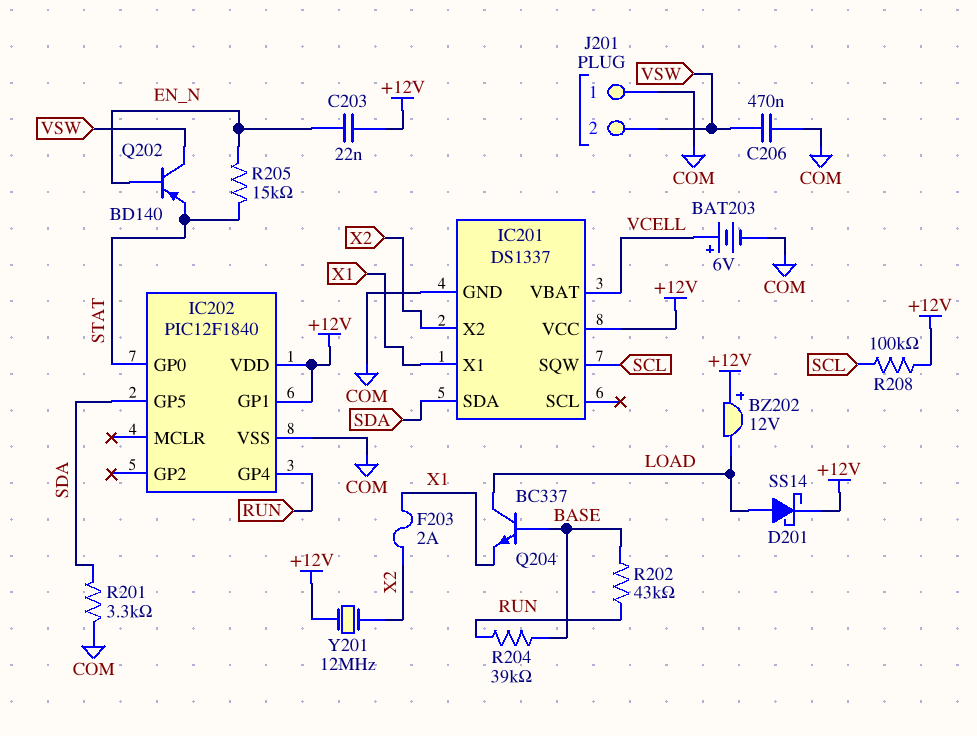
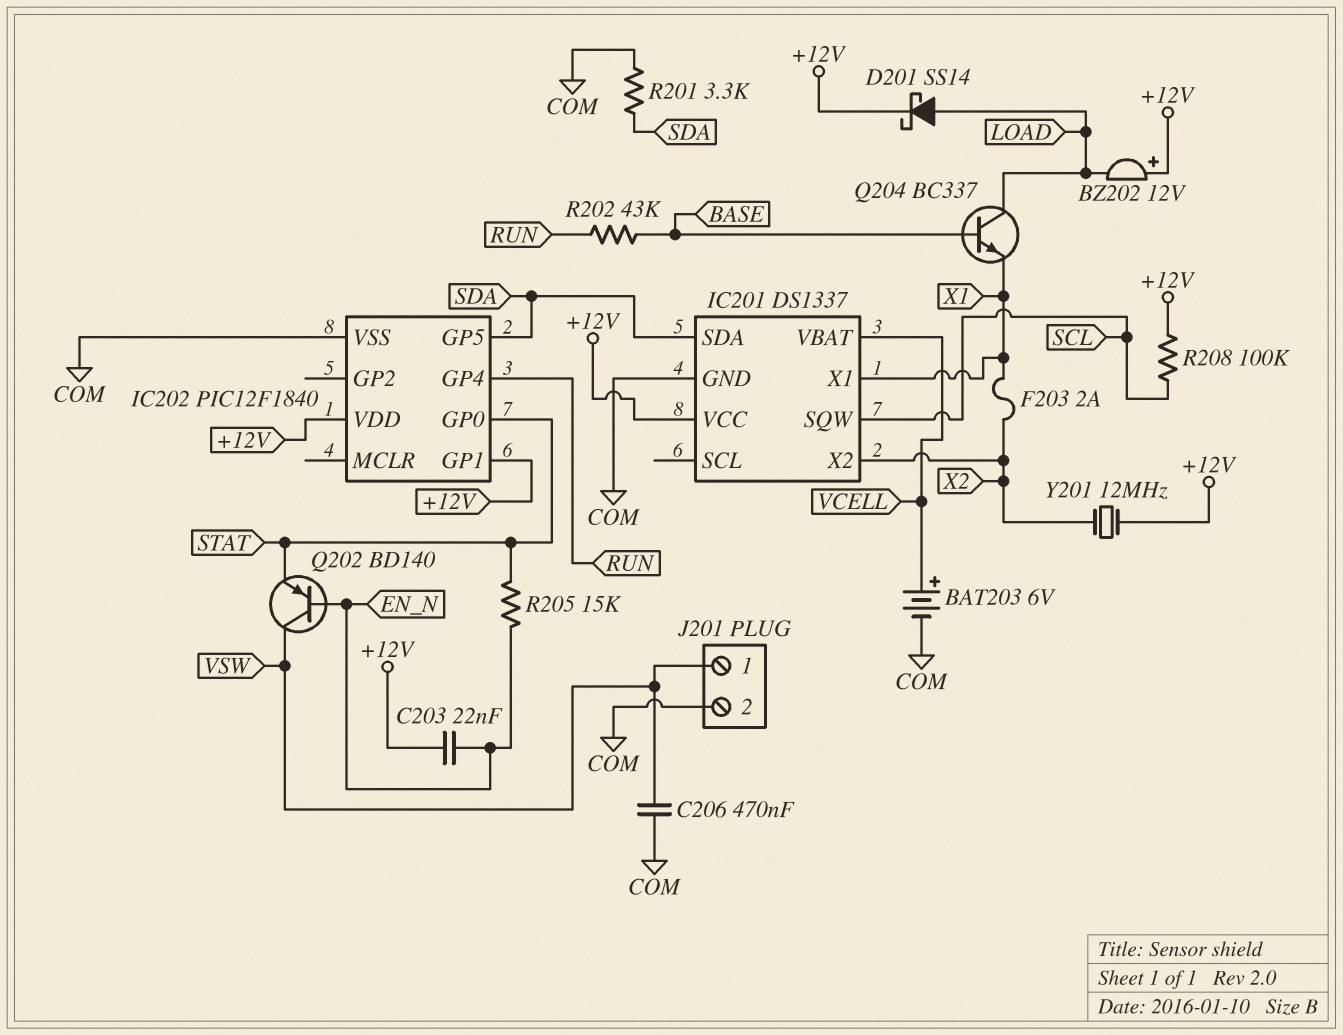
J201 pin 1: COM -> VSW
J201 pin 2: VSW -> COM
R204: 39k (BASE, RUN) -> none

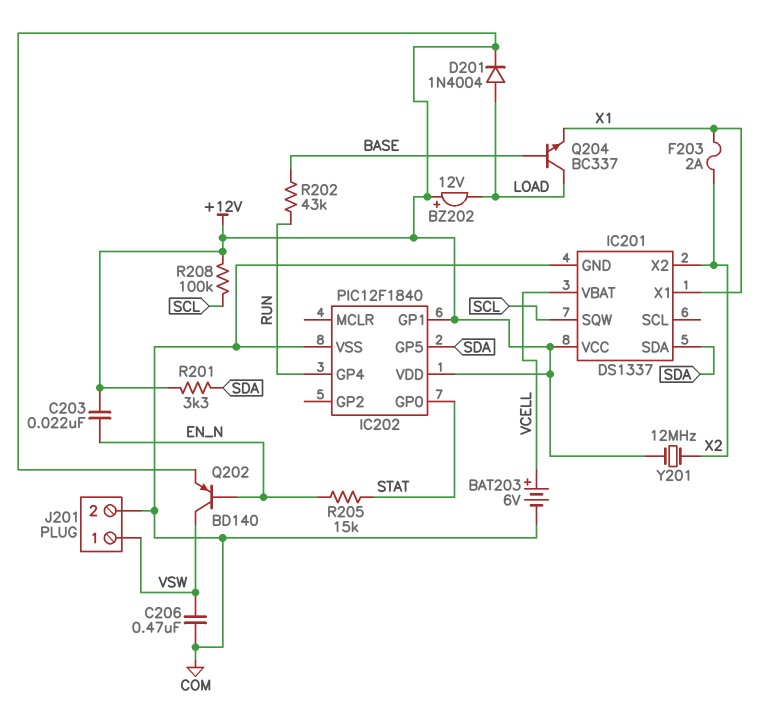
D201: schottky SS14 (A LOAD, K +12V) -> diode 1N4004 (A LOAD, K +12V)
Q202: PNP BD140 (B EN_N, C VSW, E STAT) -> PNP BD140 (B EN_N, C VSW, E +12V)
R201: 3.3k (COM, SDA) -> 3.3k (+12V, SDA)

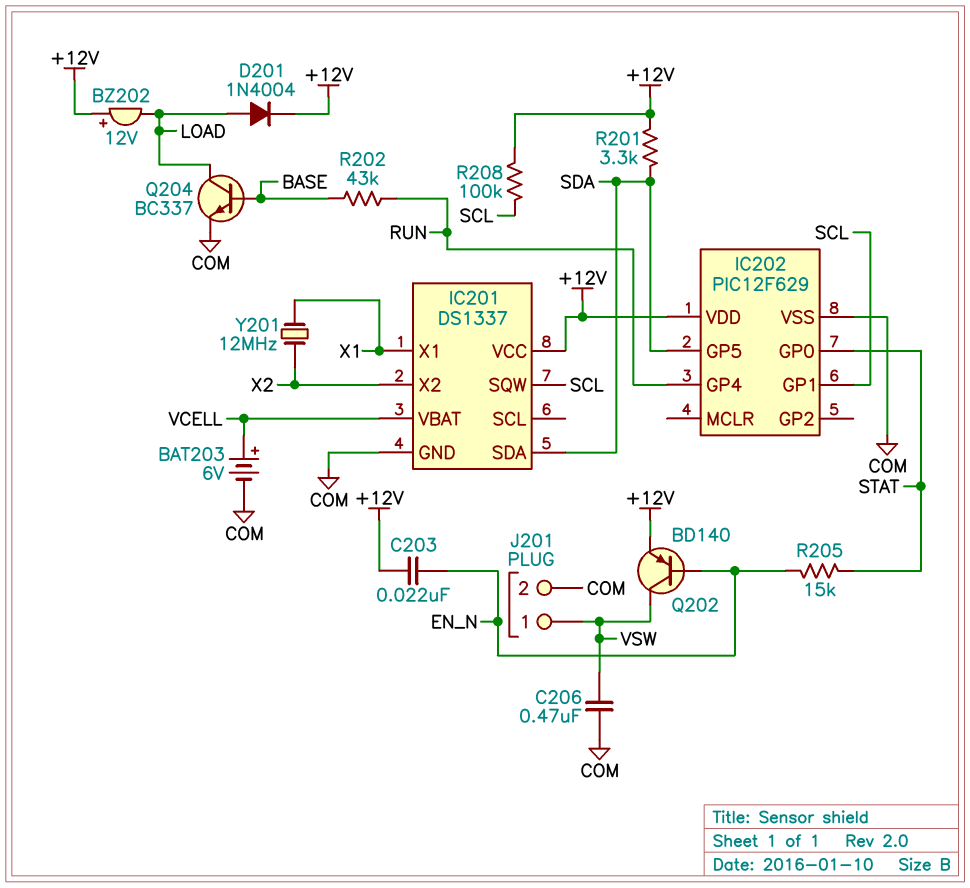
F203: 2A (X1, X2) -> none
IC202: PIC12F1840 -> PIC12F629
IC202 pin GP1: +12V -> SCL
Q204: NPN BC337 (B BASE, C LOAD, E X1) -> NPN BC337 (B BASE, C LOAD, E COM)
Y201: 12MHz (+12V, X2) -> 12MHz (X1, X2)

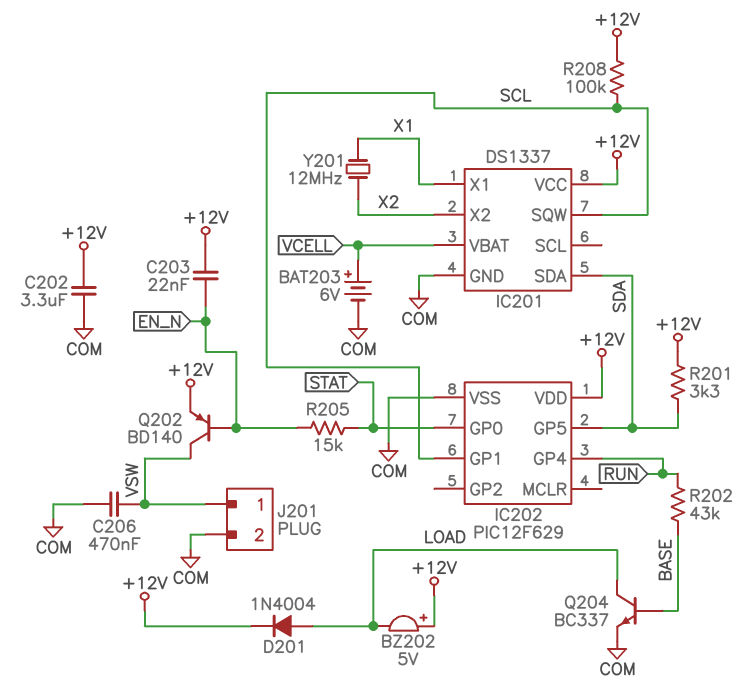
BZ202: buzzer 12V (plus +12V, minus LOAD) -> buzzer 5V (plus +12V, minus LOAD)
C202: none -> 3.3uF (+12V, COM)

